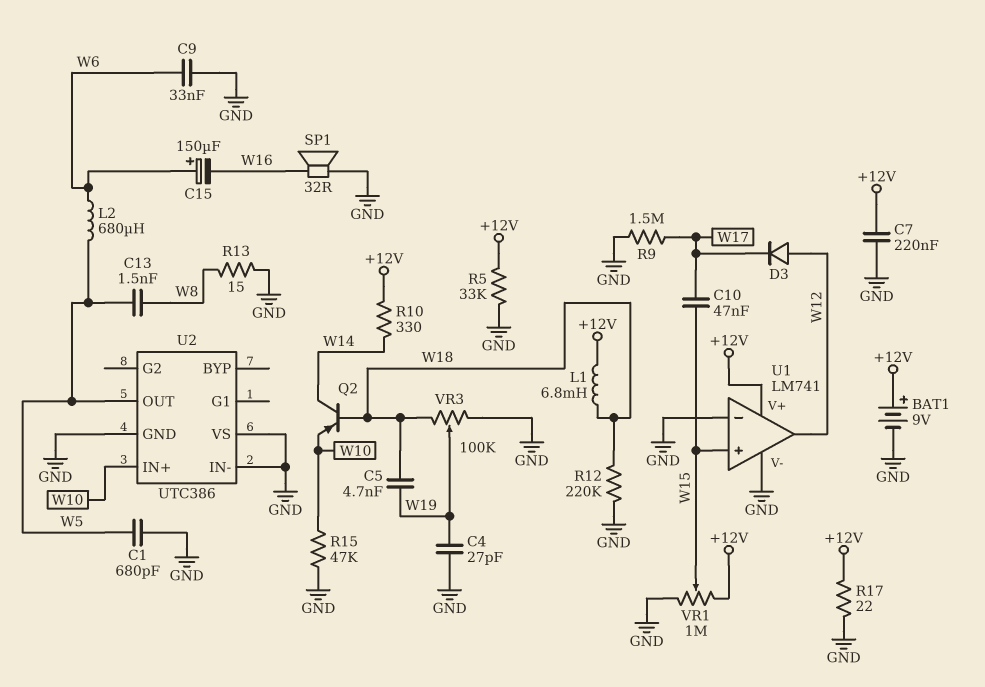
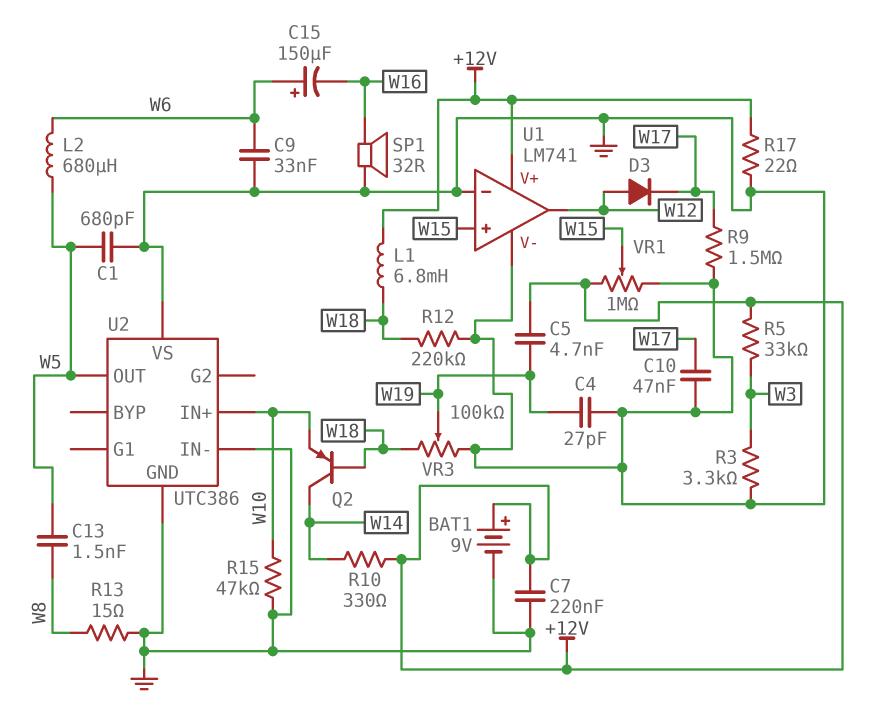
C5: 4.7nF (W18, W19) -> 4.7nF (+12V, W19)
C10: 47nF (W15, W17) -> 47nF (GND, W17)
R3: none -> 3.3k (GND, W3)
R5: 33k (+12V, GND) -> 33k (+12V, W3)

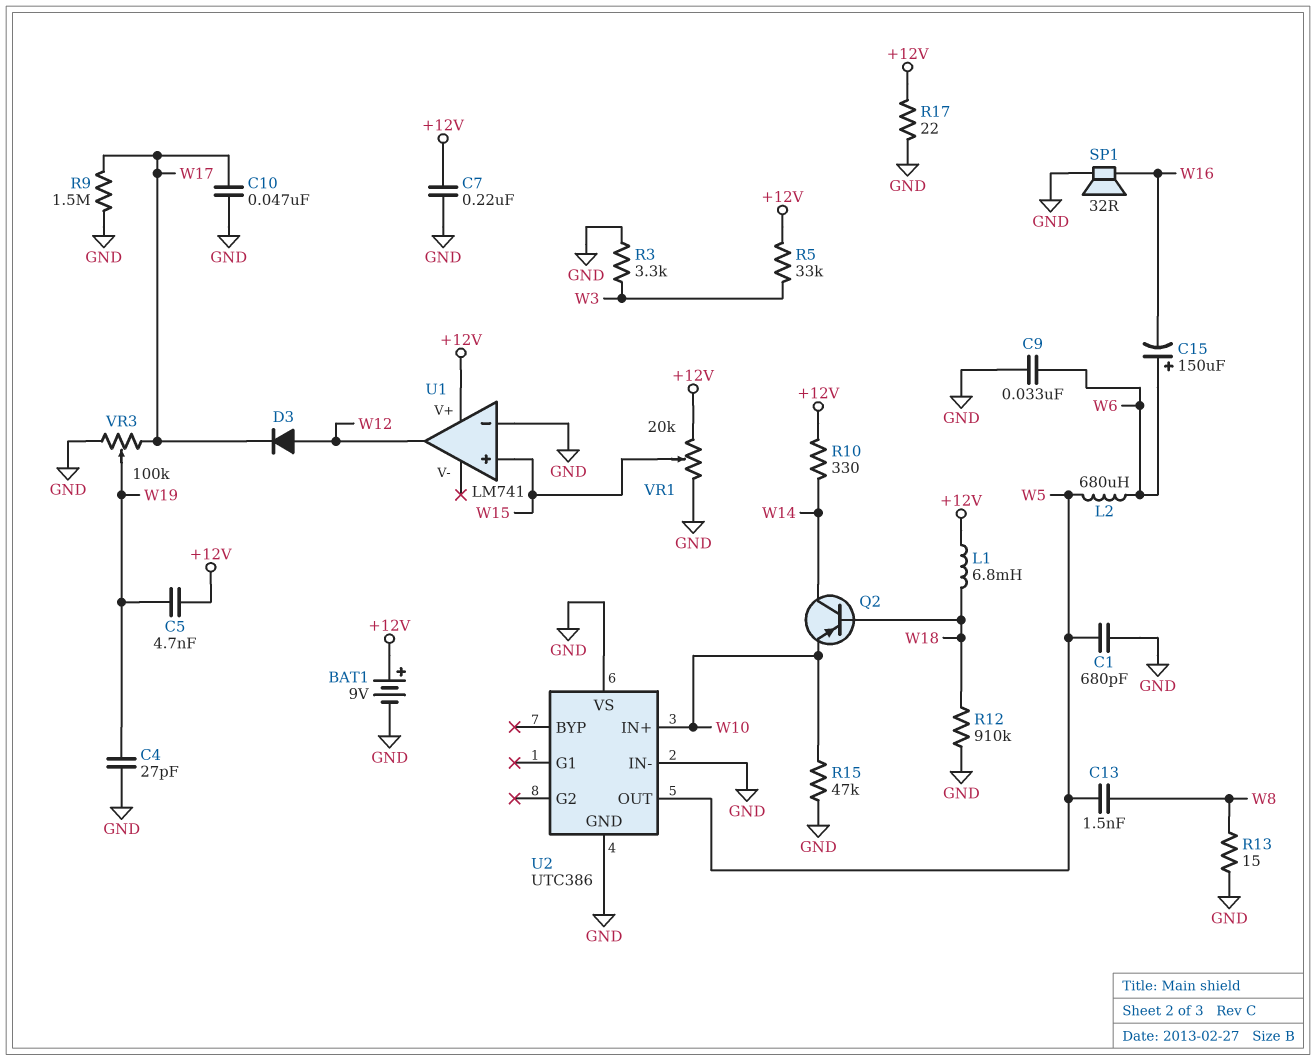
R12: 220k (GND, W18) -> 910k (GND, W18)
U1 pin V-: GND -> none
VR1: 1M (+12V, GND, wiper W15) -> 20k (+12V, GND, wiper W15)
VR3: 100k (GND, W18, wiper W19) -> 100k (GND, W17, wiper W19)

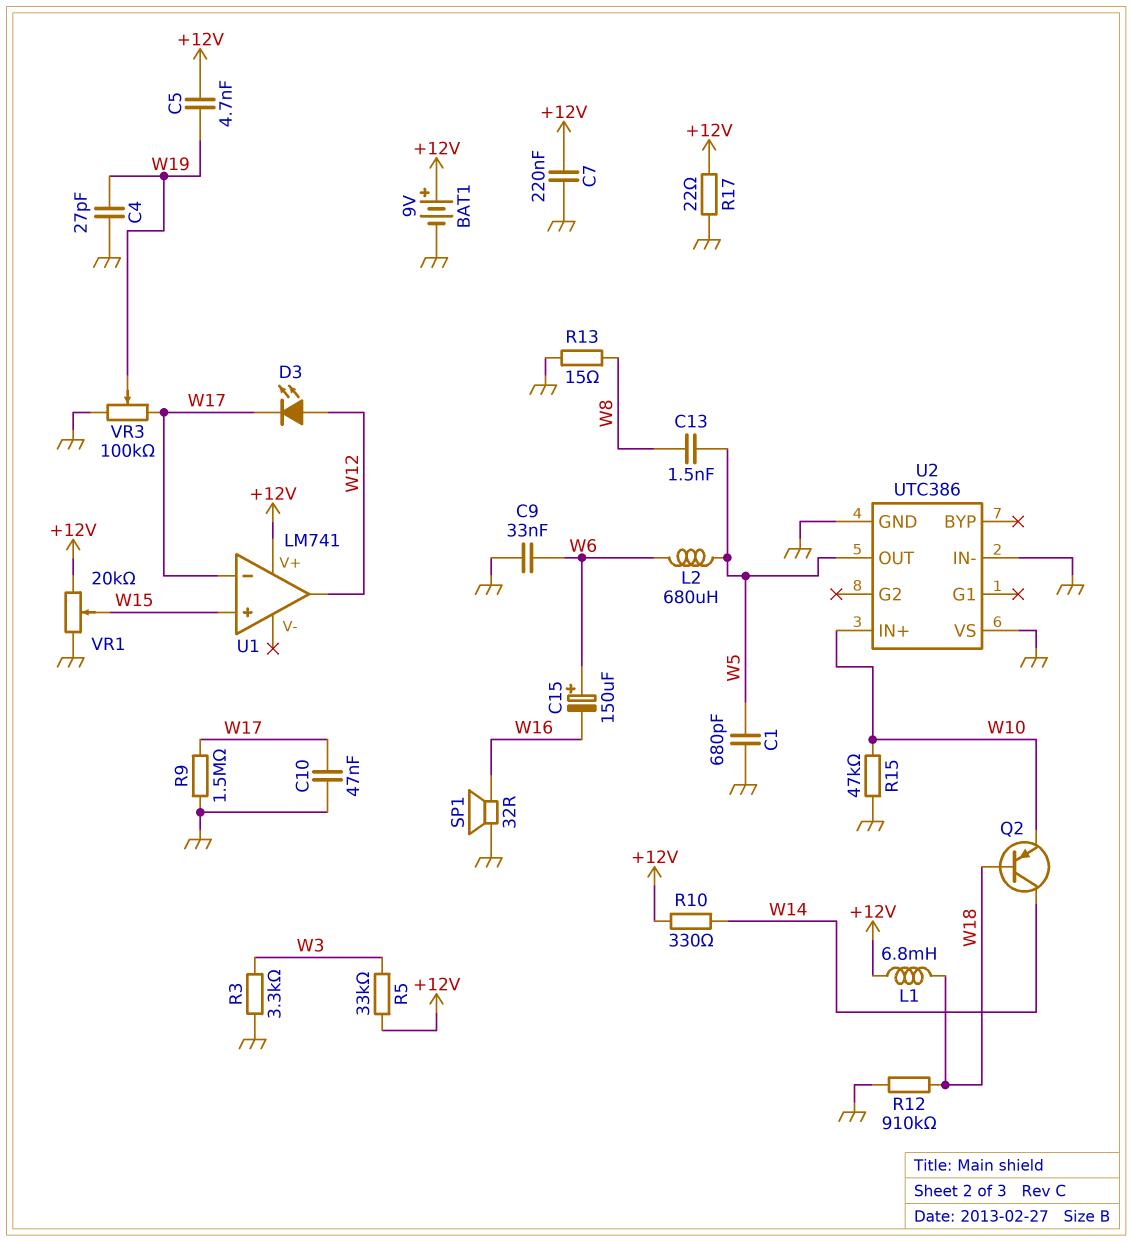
D3: diode (A W12, K W17) -> LED (A W12, K W17)
U1 pin in-: GND -> W17

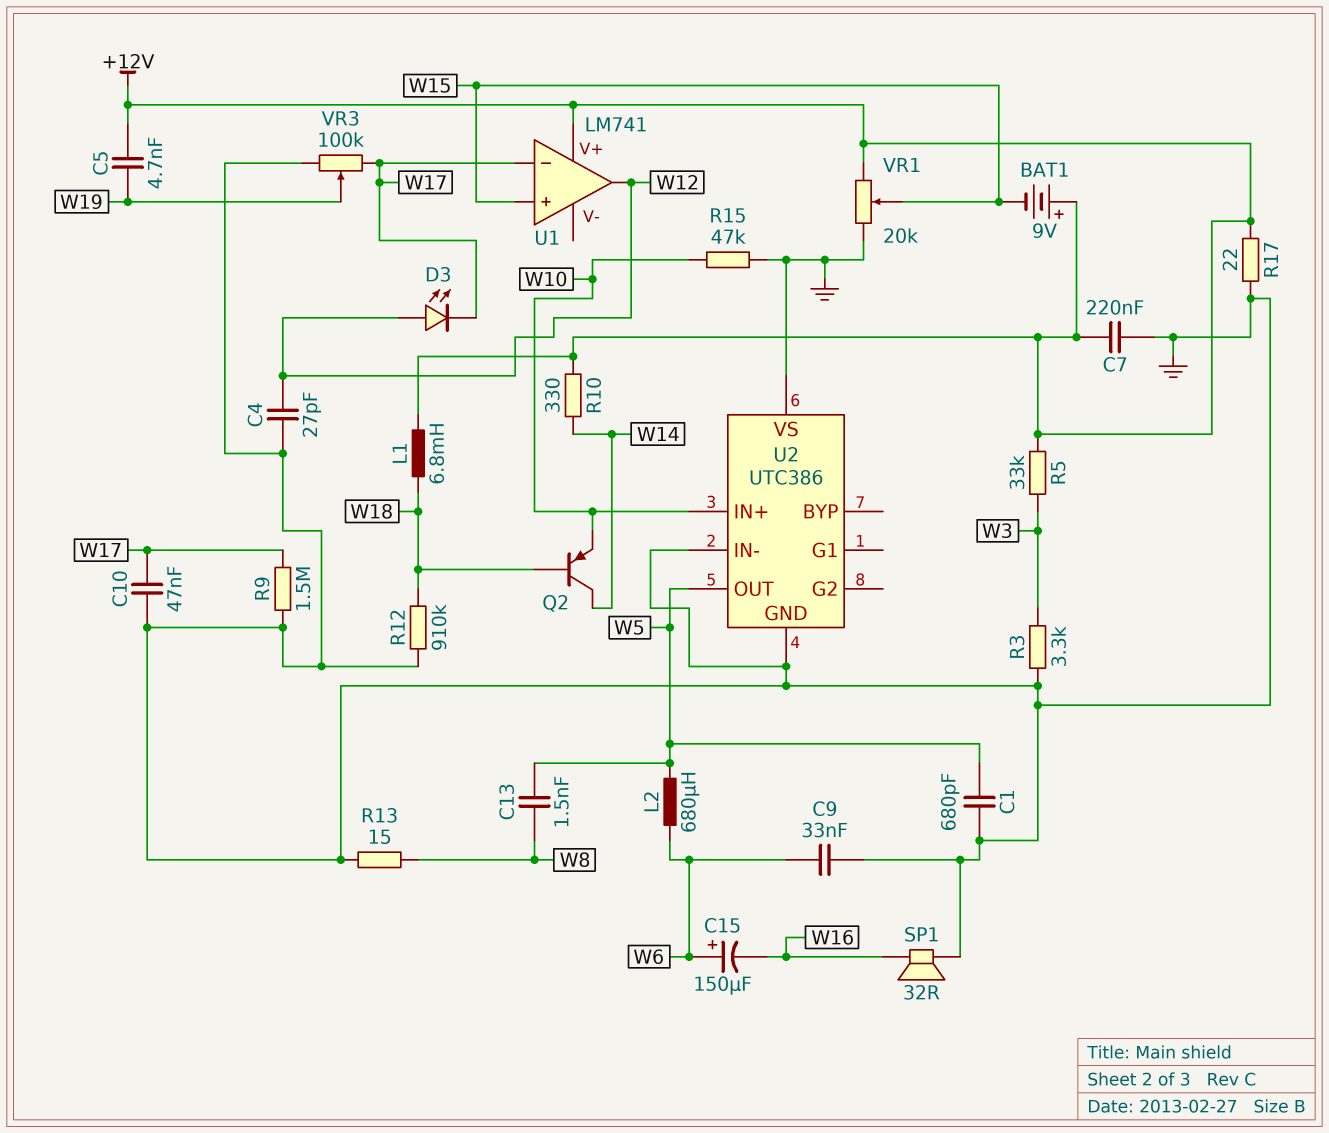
BAT1: 9V (plus +12V, minus GND) -> 9V (plus +12V, minus W15)
C4: 27pF (GND, W19) -> 27pF (GND, W12)

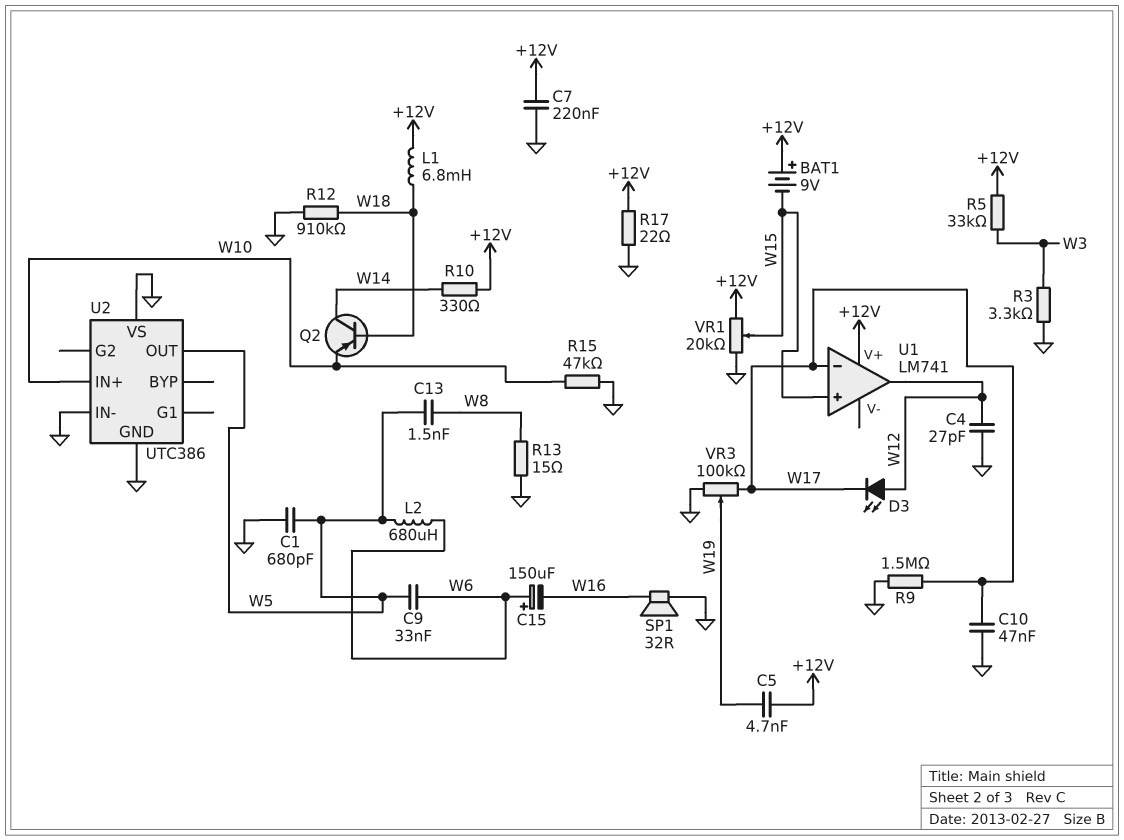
C9: 33nF (GND, W6) -> 33nF (W5, W6)

